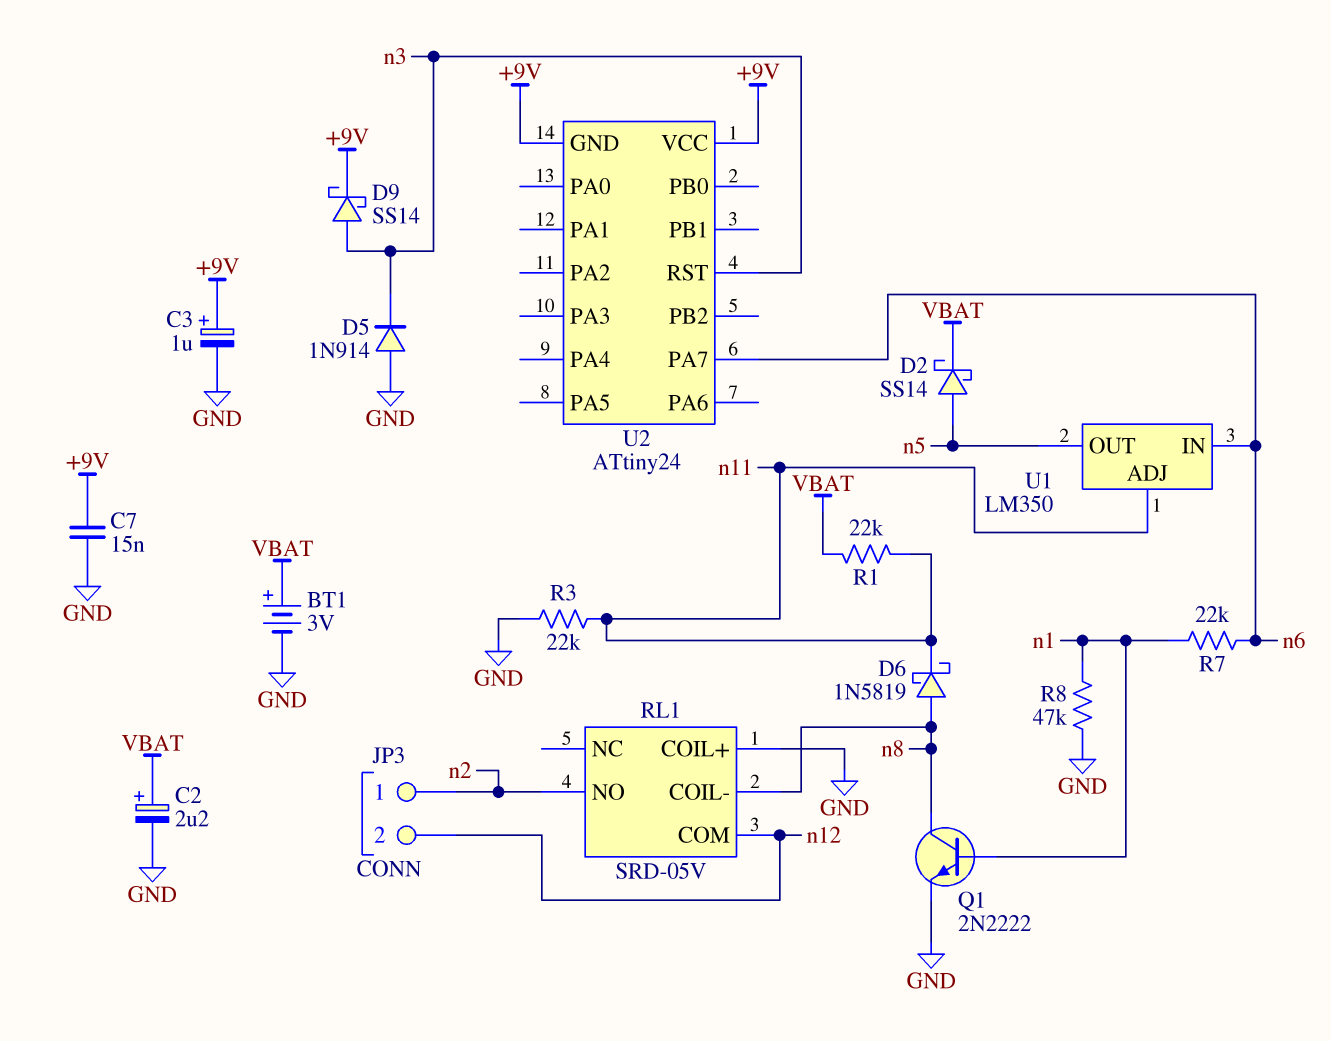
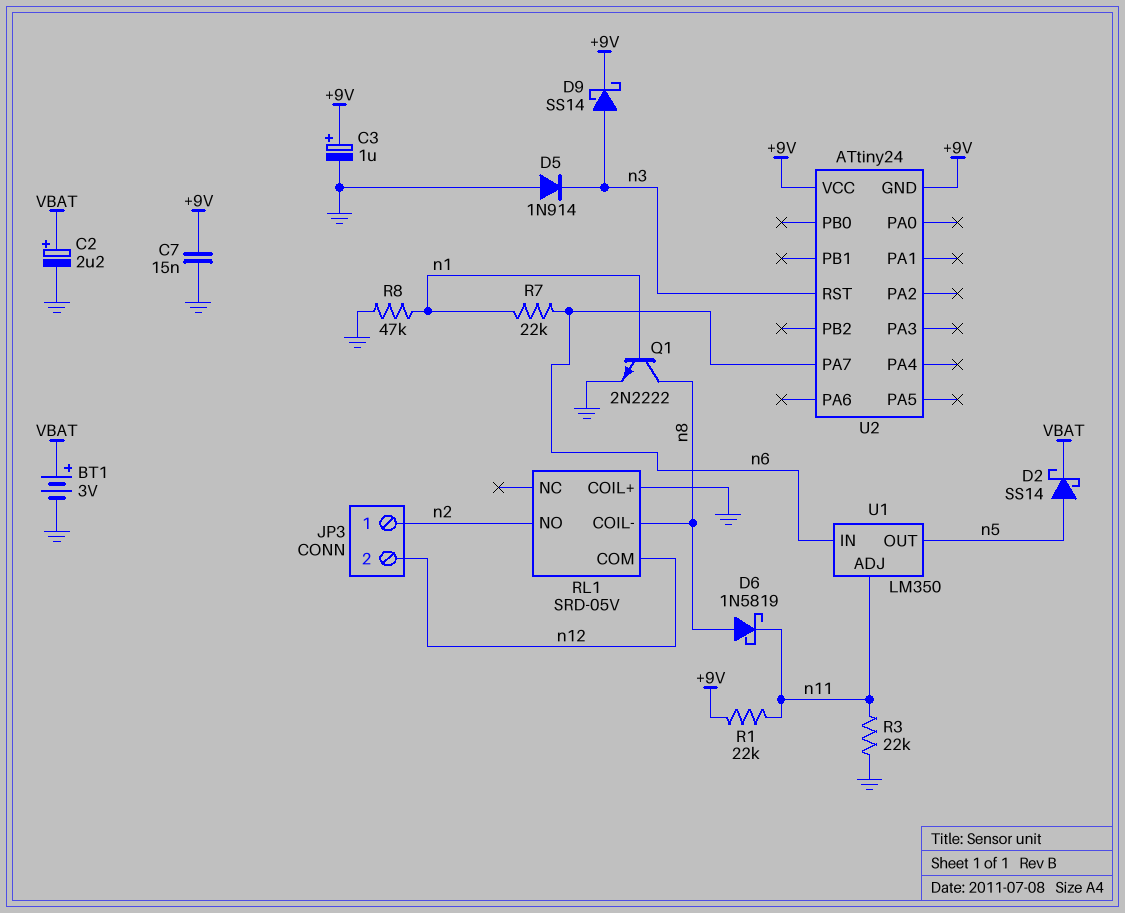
R1: 22k (VBAT, n11) -> 22k (+9V, n11)

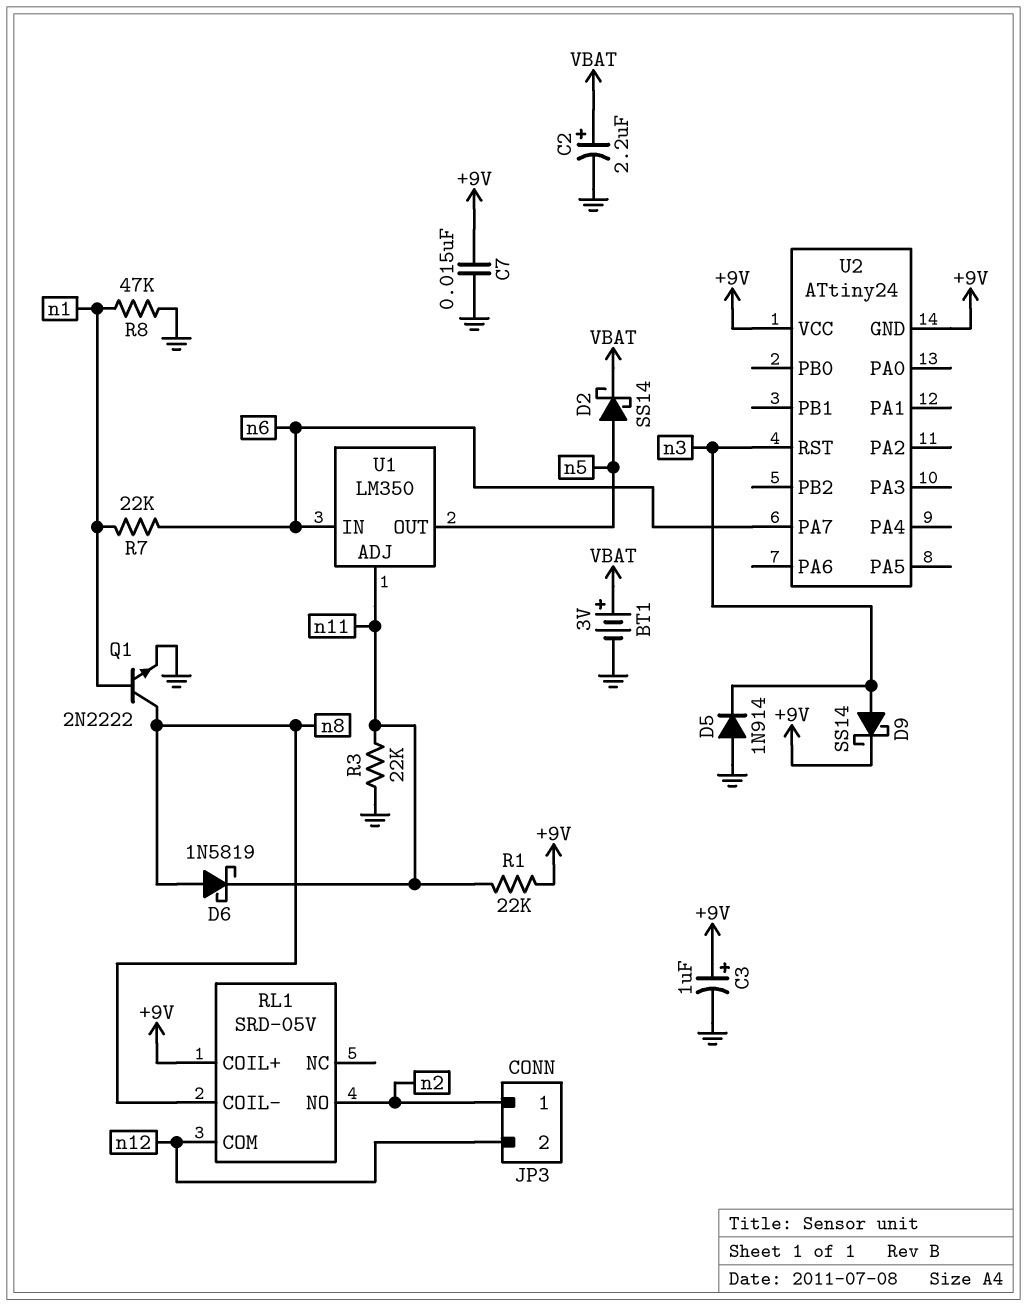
RL1 pin COIL+: GND -> +9V

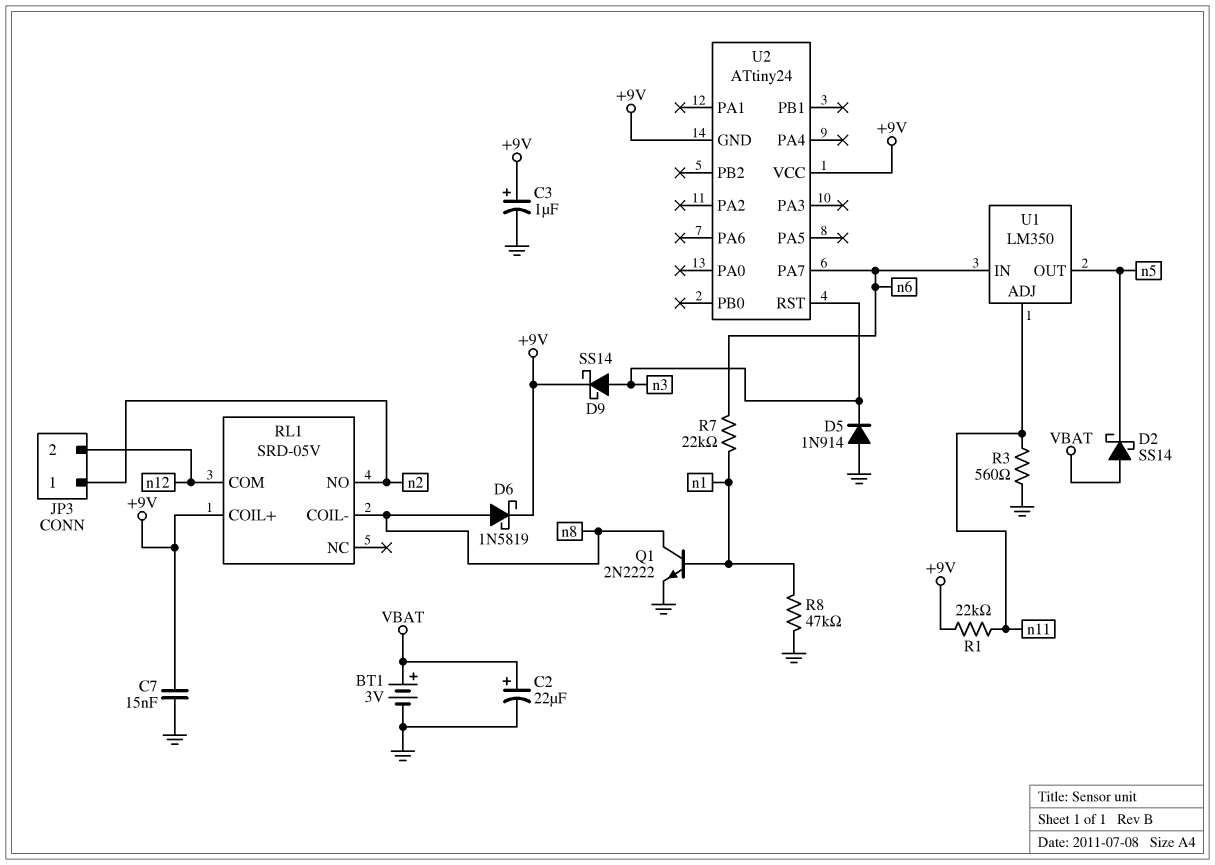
C2: 2.2uF (plus VBAT, minus GND) -> 22uF (plus VBAT, minus GND)
D2: schottky SS14 (A n5, K VBAT) -> schottky SS14 (A VBAT, K n5)
D6: schottky 1N5819 (A n8, K n11) -> schottky 1N5819 (A n8, K +9V)
R3: 22k (GND, n11) -> 560 (GND, n11)

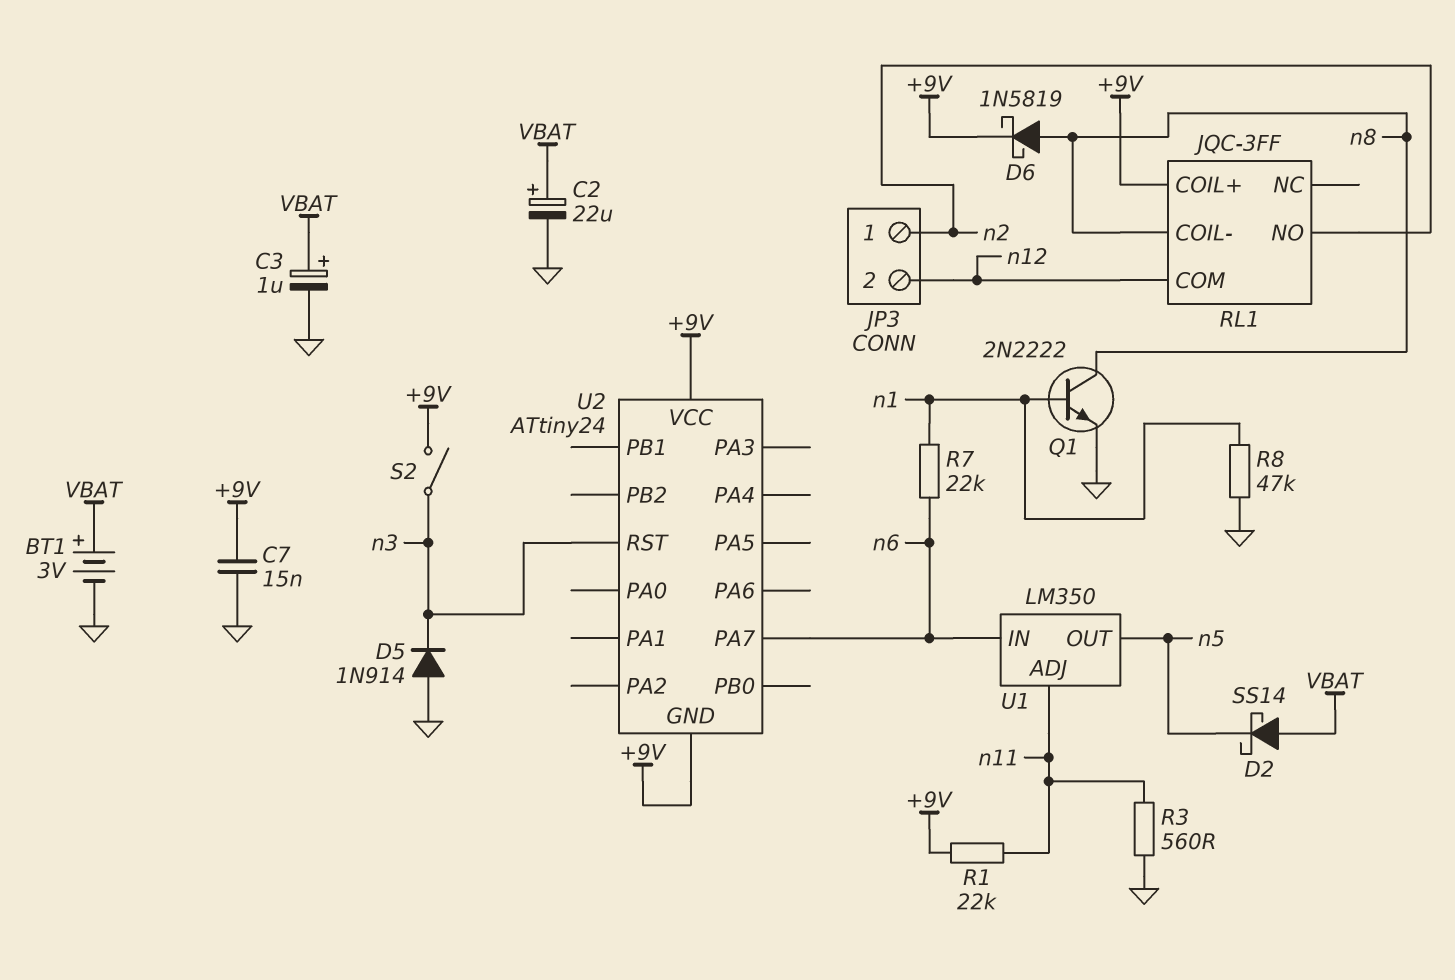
C3: 1uF (plus +9V, minus GND) -> 1uF (plus VBAT, minus GND)
D9: schottky SS14 (A n3, K +9V) -> none
RL1: SRD-05V -> JQC-3FF
S2: none -> switch (+9V, n3)

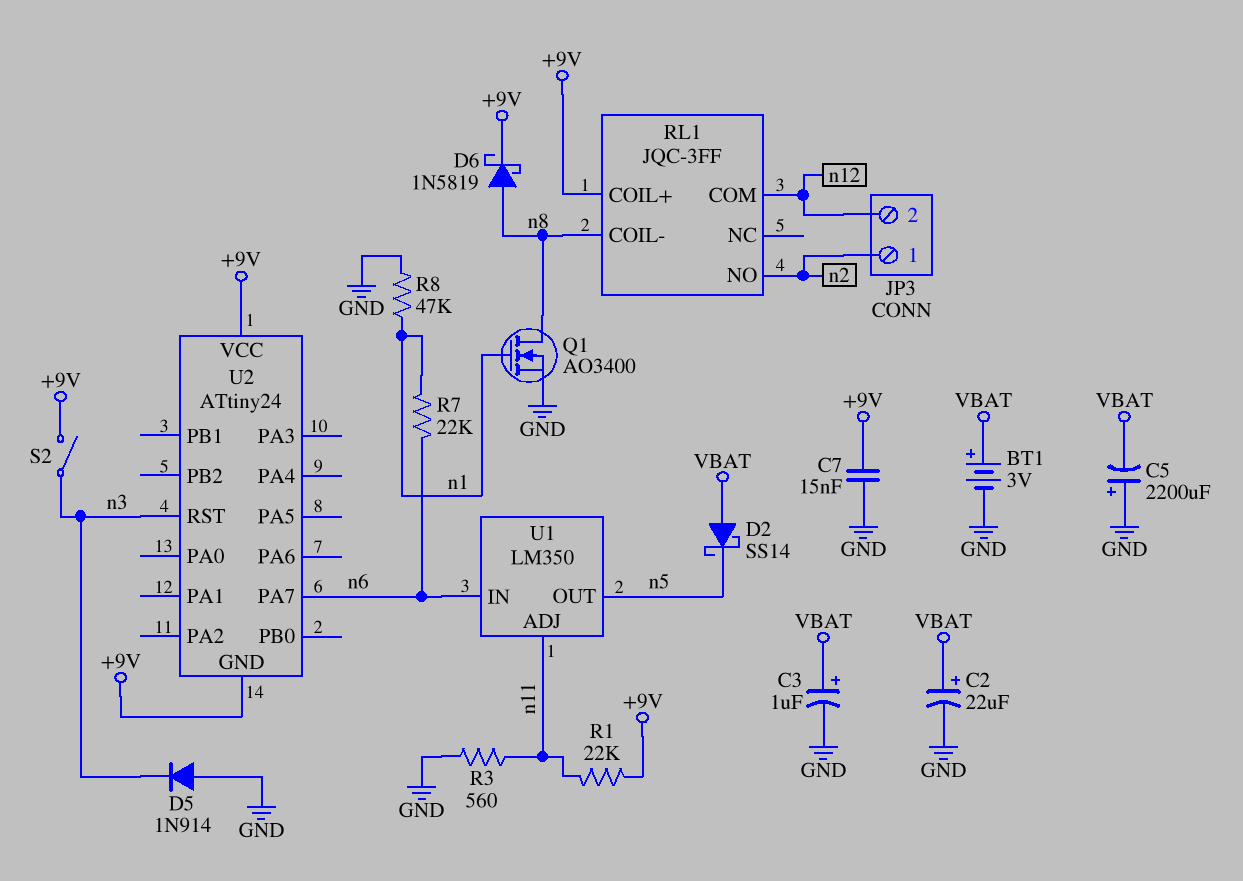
C5: none -> 2200uF (plus GND, minus VBAT)
Q1: NPN 2N2222 (B n1, C n8, E GND) -> NMOS AO3400 (G n1, D n8, S GND)

